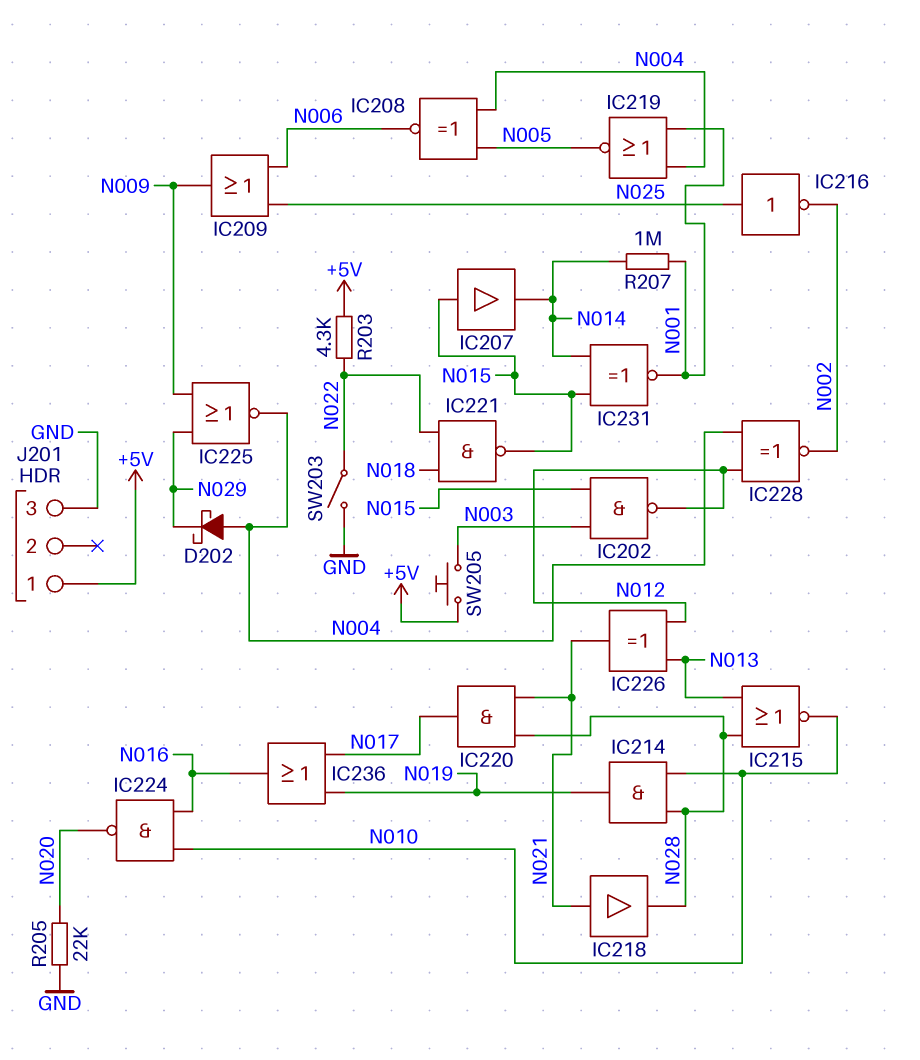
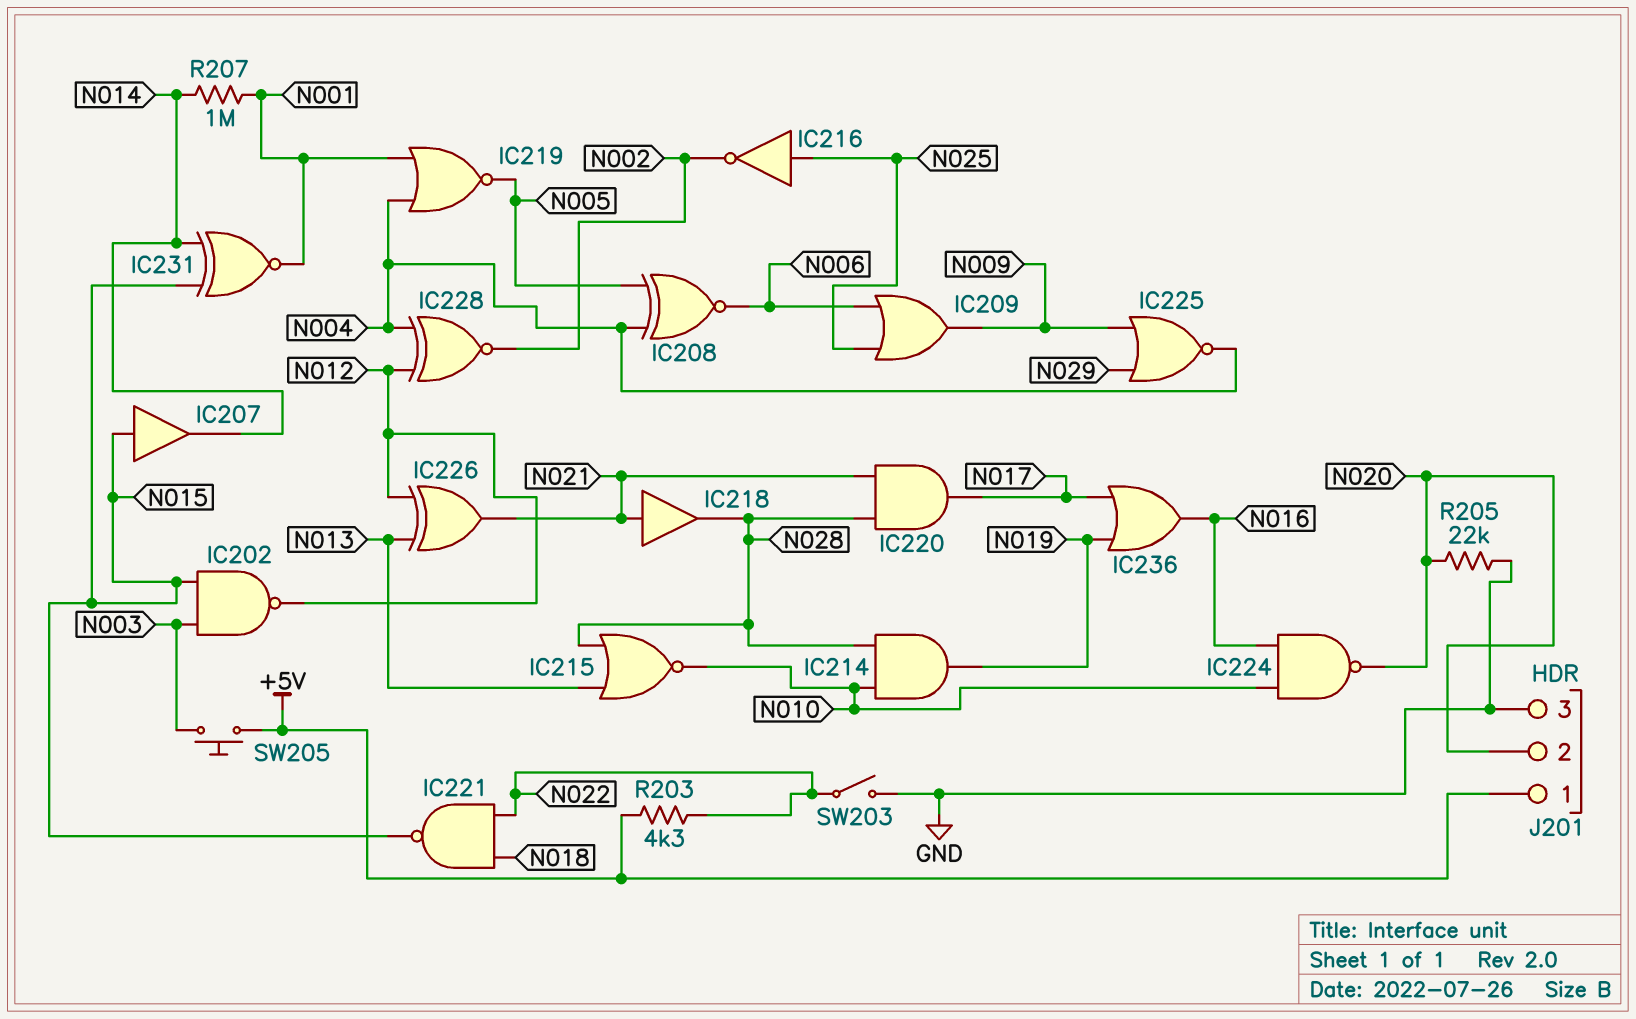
D202: schottky (A N004, K N029) -> none
J201 pin 2: none -> N020

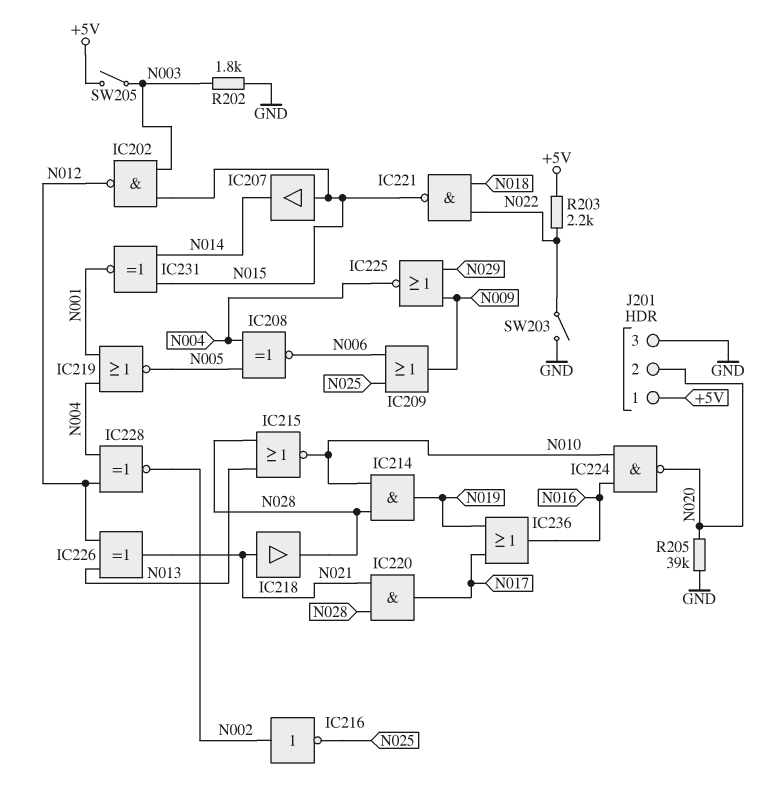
IC216: NOT (in N025, out N002) -> NOT (in N002, out N025)
R202: none -> 1.8k (GND, N003)
R203: 4.3k (+5V, N022) -> 2.2k (+5V, N022)
R205: 22k (GND, N020) -> 39k (GND, N020)
R207: 1M (N001, N014) -> none
SW205: button (+5V, N003) -> switch (+5V, N003)

